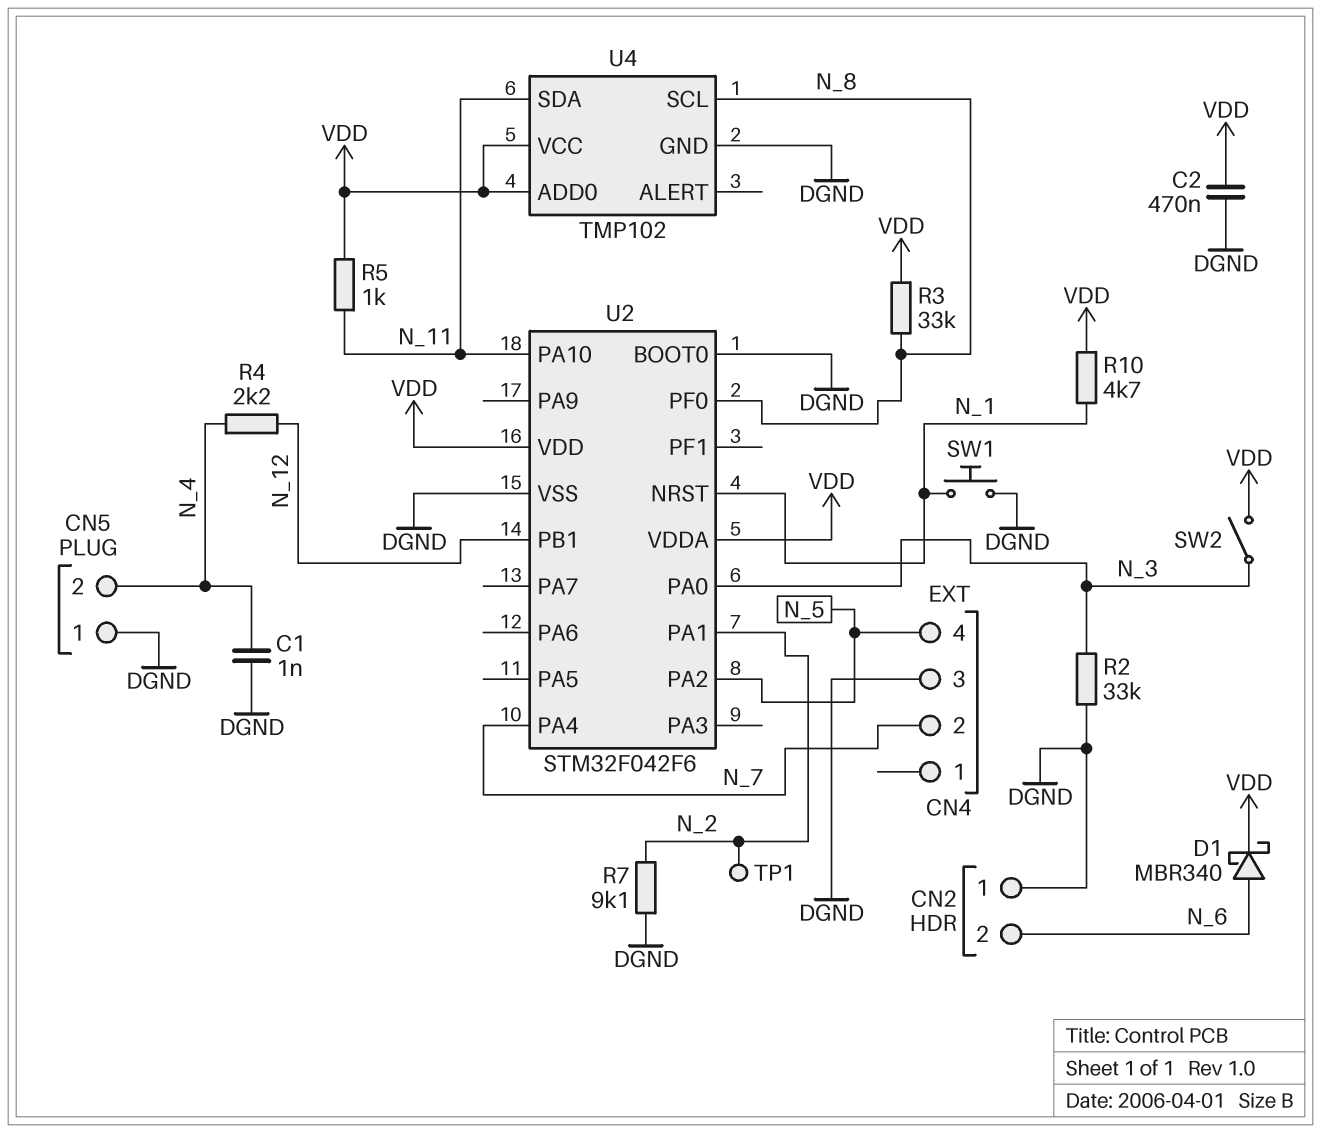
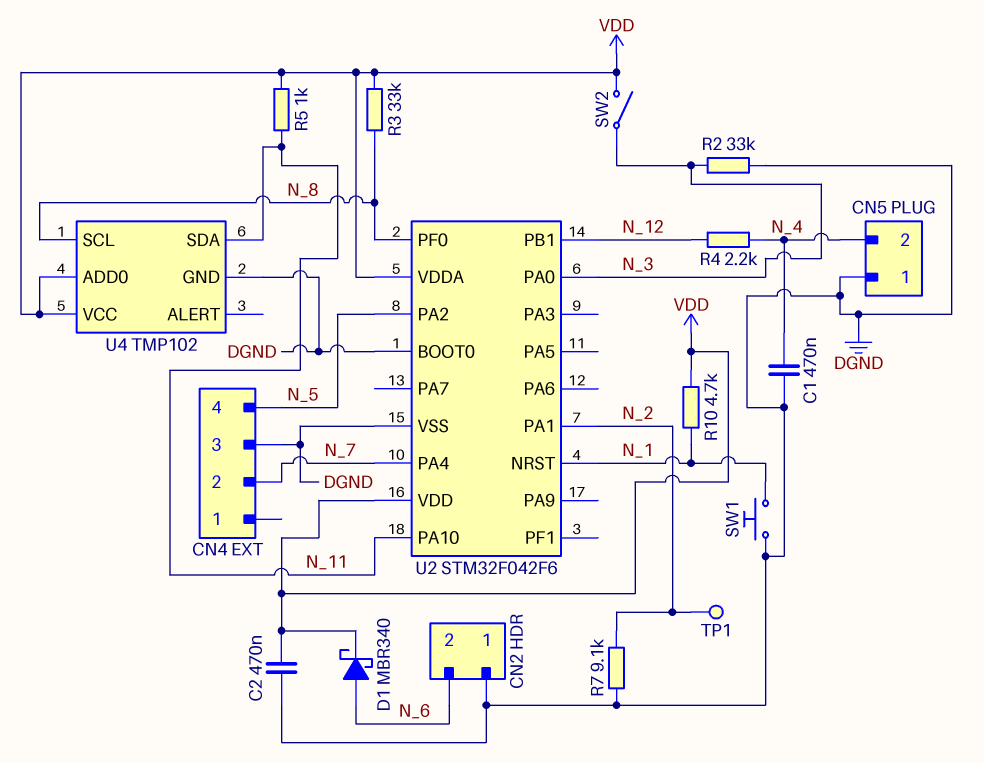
C1: 1nF (DGND, N_4) -> 470nF (DGND, N_4)

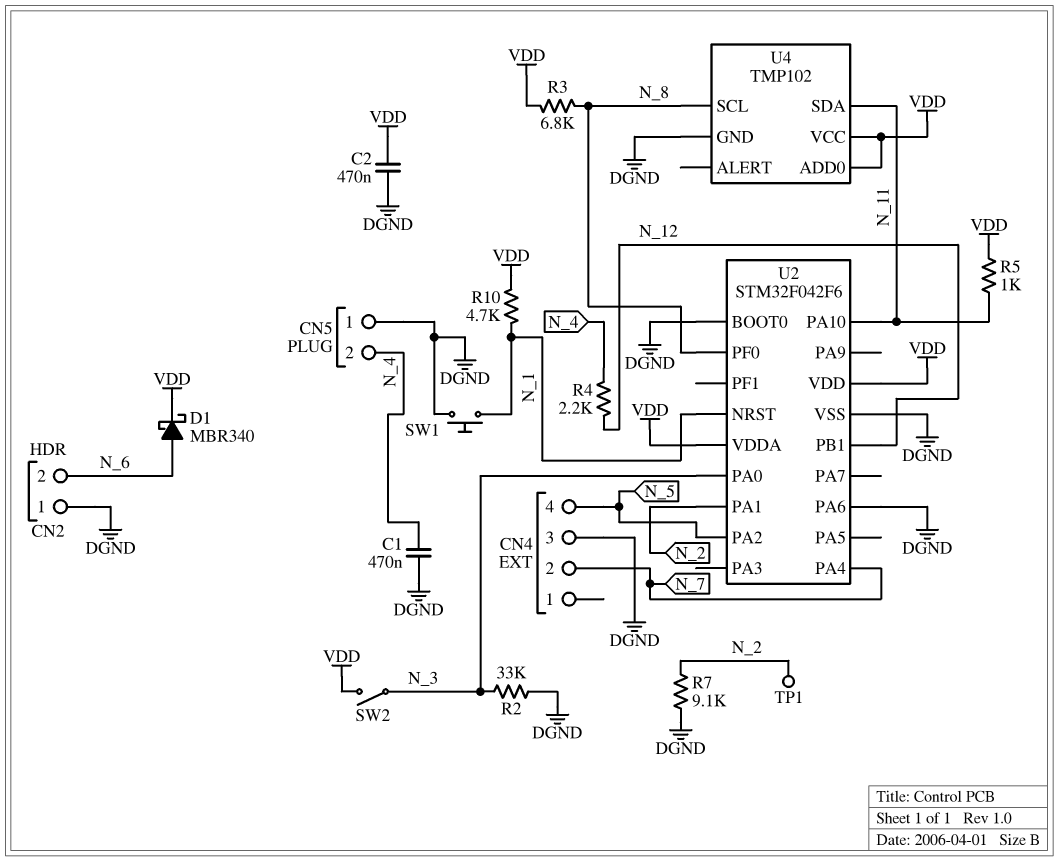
R3: 33k (N_8, VDD) -> 6.8k (N_8, VDD)
U2 pin PA6: none -> DGND

